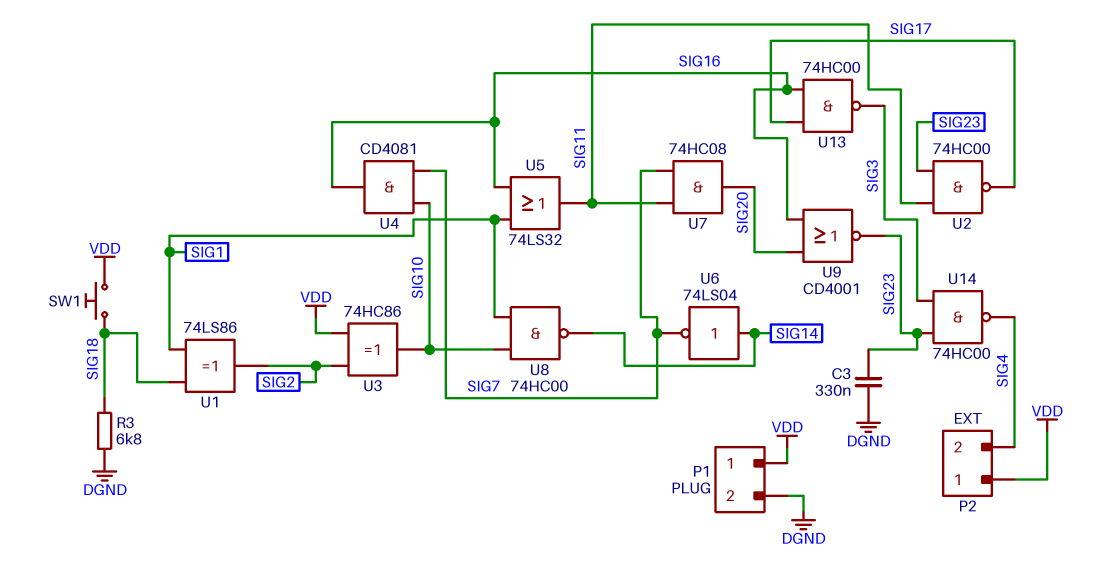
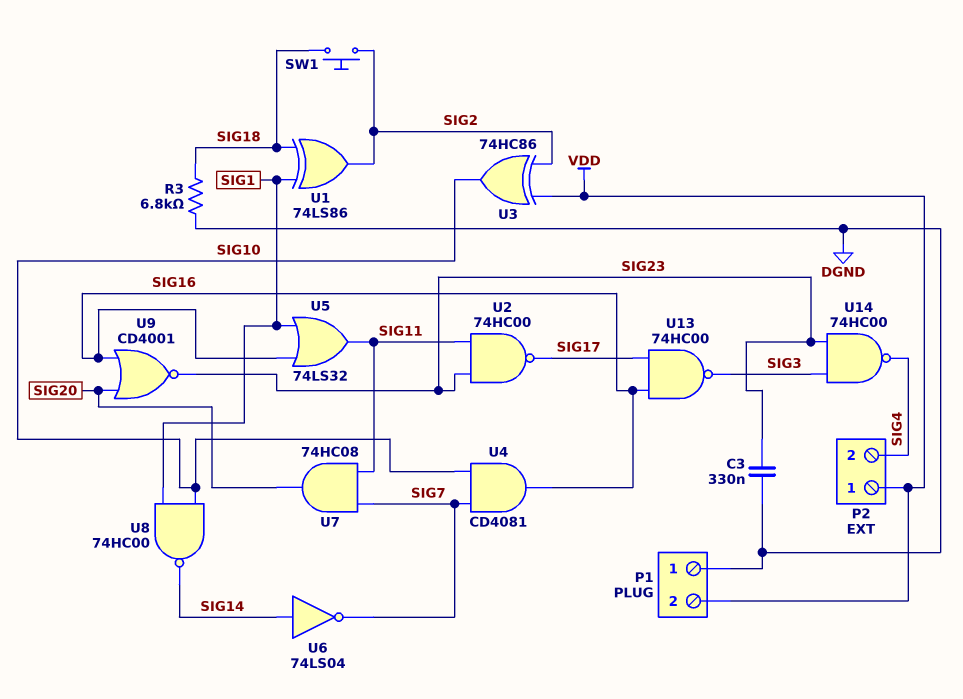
P1 pin 1: VDD -> DGND
P1 pin 2: DGND -> VDD
SW1: button (SIG18, VDD) -> button (SIG2, SIG18)

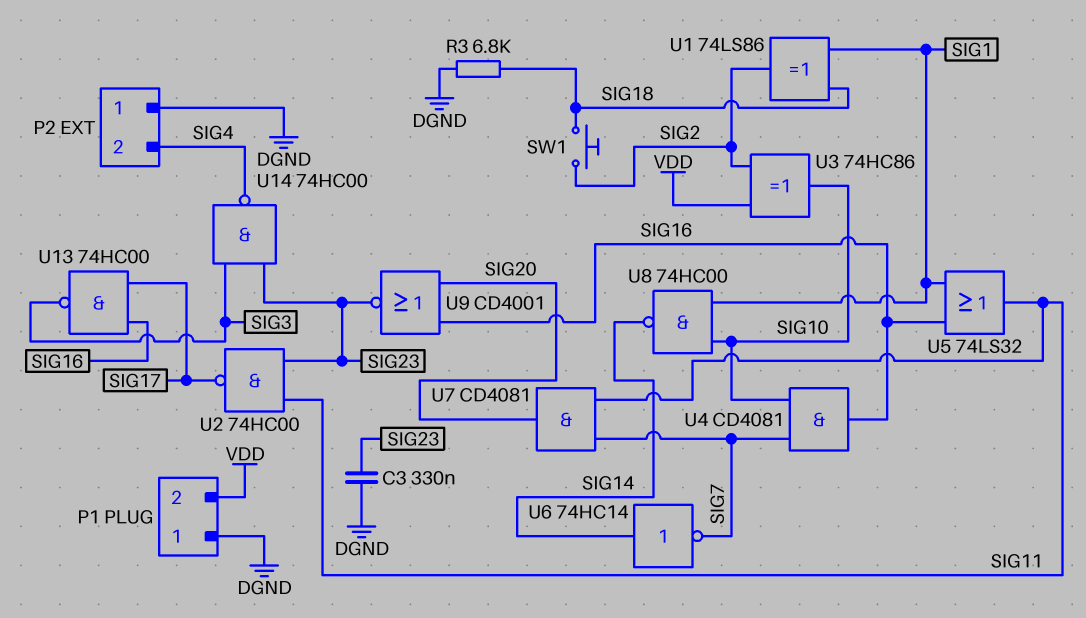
P2 pin 1: VDD -> DGND
U6: NOT 74LS04 (in SIG14, out SIG7) -> NOT 74HC14 (in SIG14, out SIG7)
U7: AND 74HC08 (in SIG7, in SIG11, out SIG20) -> AND CD4081 (in SIG7, in SIG11, out SIG20)

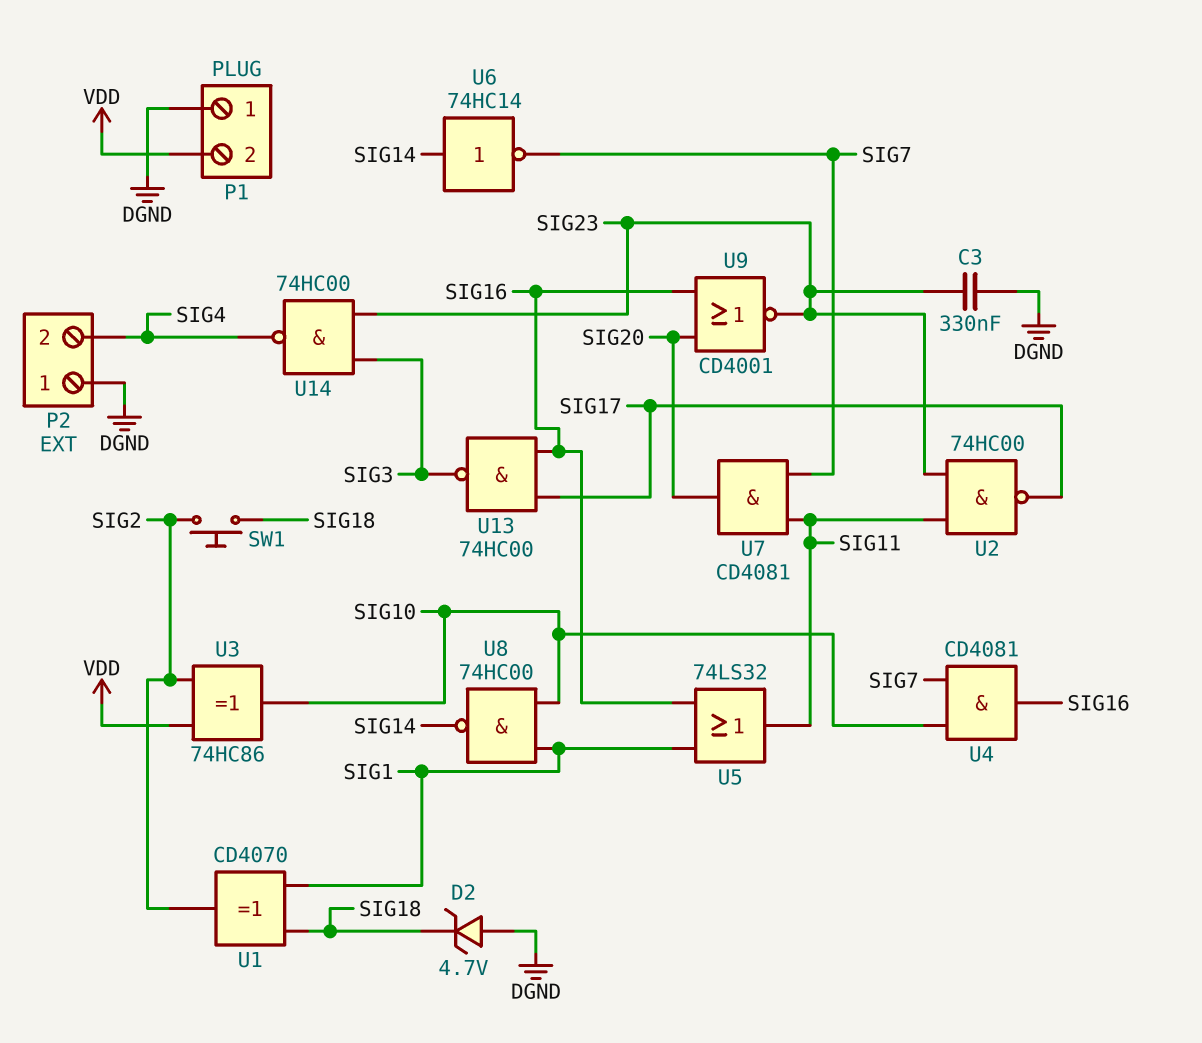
D2: none -> zener 4.7V (A DGND, K SIG18)
R3: 6.8k (DGND, SIG18) -> none
U1: XOR 74LS86 (in SIG1, in SIG18, out SIG2) -> XOR CD4070 (in SIG1, in SIG18, out SIG2)

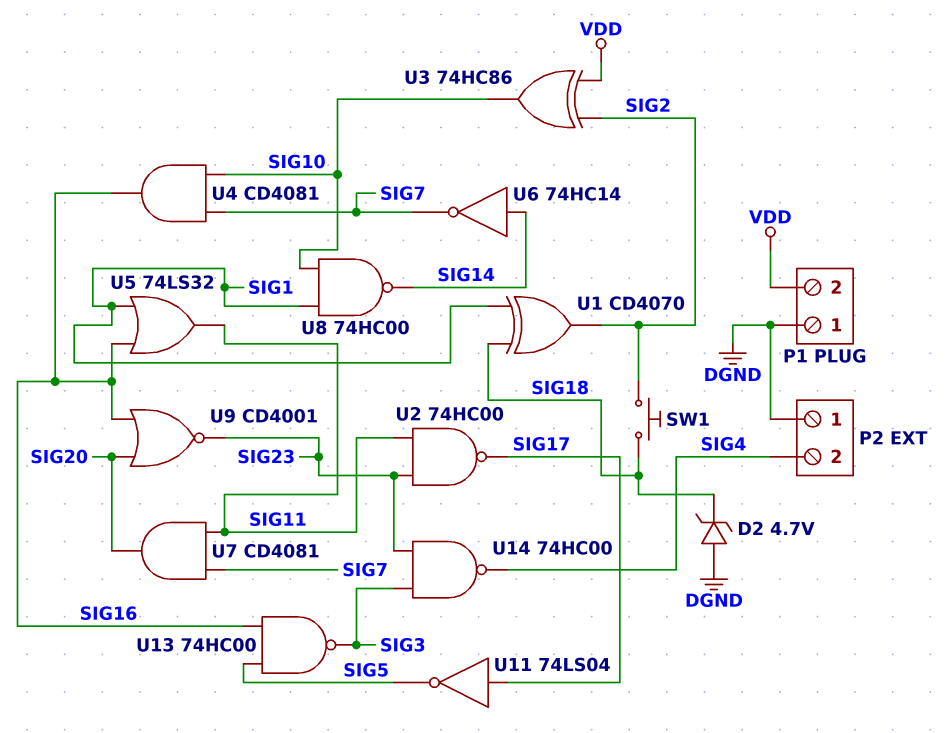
C3: 330nF (DGND, SIG23) -> none
U11: none -> NOT 74LS04 (in SIG17, out SIG5)
U13: NAND 74HC00 (in SIG16, in SIG17, out SIG3) -> NAND 74HC00 (in SIG5, in SIG16, out SIG3)

